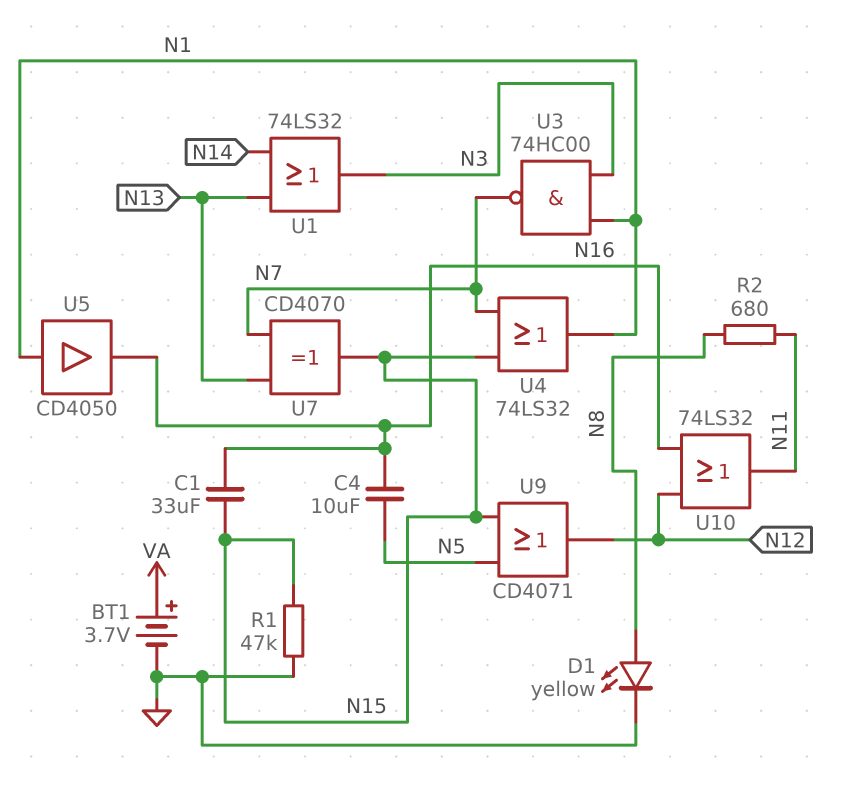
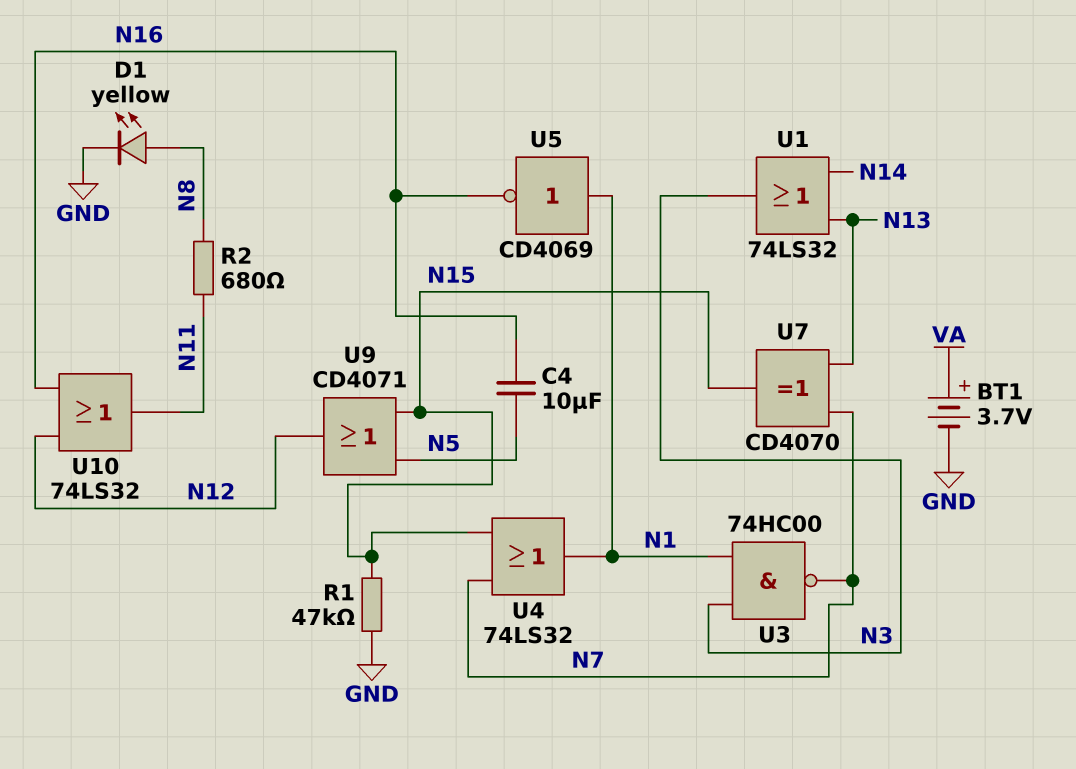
C1: 33uF (N15, N16) -> none
U5: buffer CD4050 (in N1, out N16) -> NOT CD4069 (in N1, out N16)

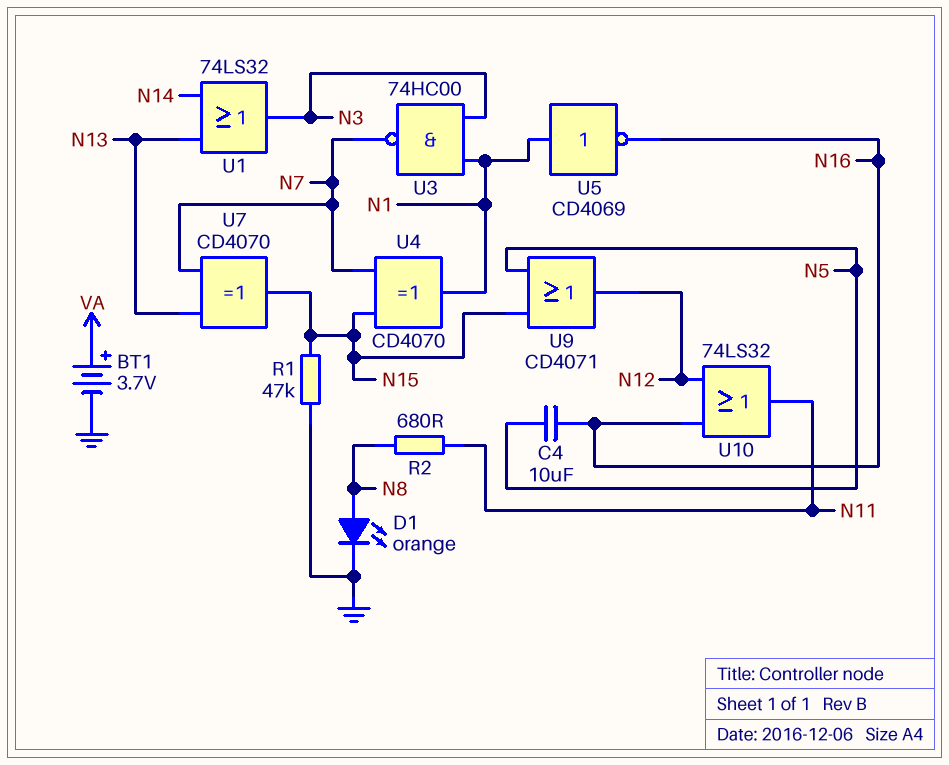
D1: LED yellow (A N8, K GND) -> LED orange (A N8, K GND)
U4: OR 74LS32 (in N7, in N15, out N1) -> XOR CD4070 (in N7, in N15, out N1)

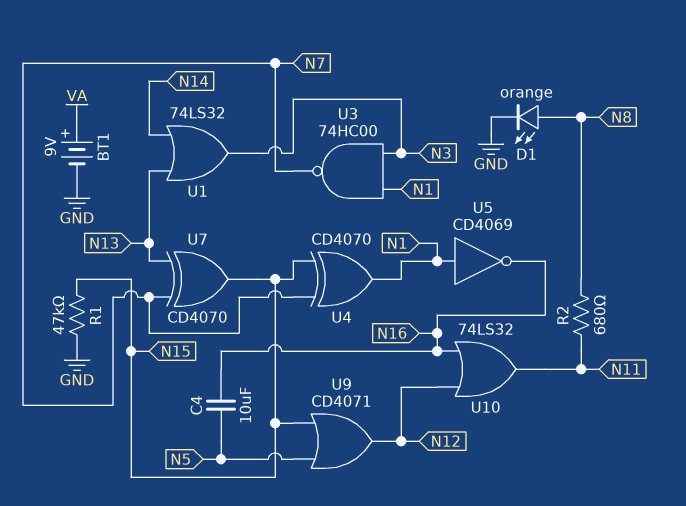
BT1: 3.7V (plus VA, minus GND) -> 9V (plus VA, minus GND)

